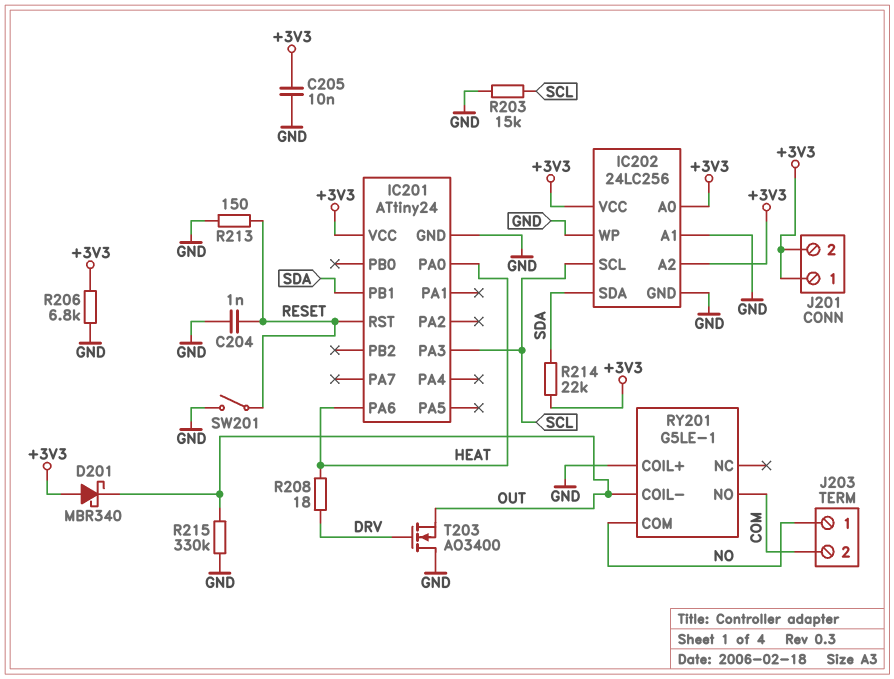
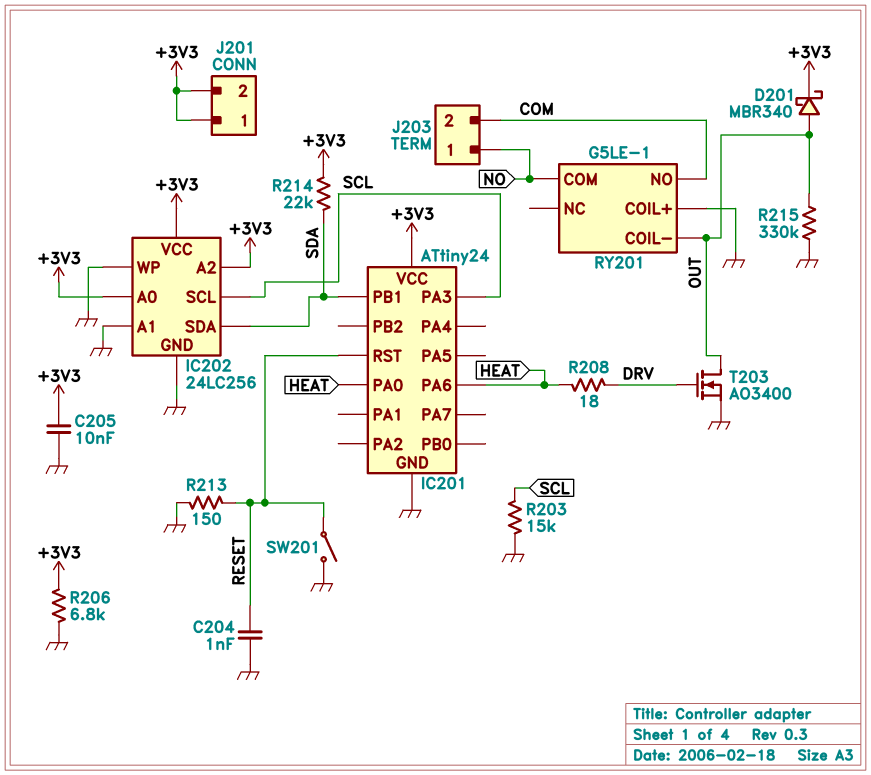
D201: schottky MBR340 (A +3V3, K OUT) -> schottky MBR340 (A OUT, K +3V3)
T203: NMOS AO3400 (G DRV, D GND, S OUT) -> NMOS AO3400 (G DRV, D OUT, S GND)

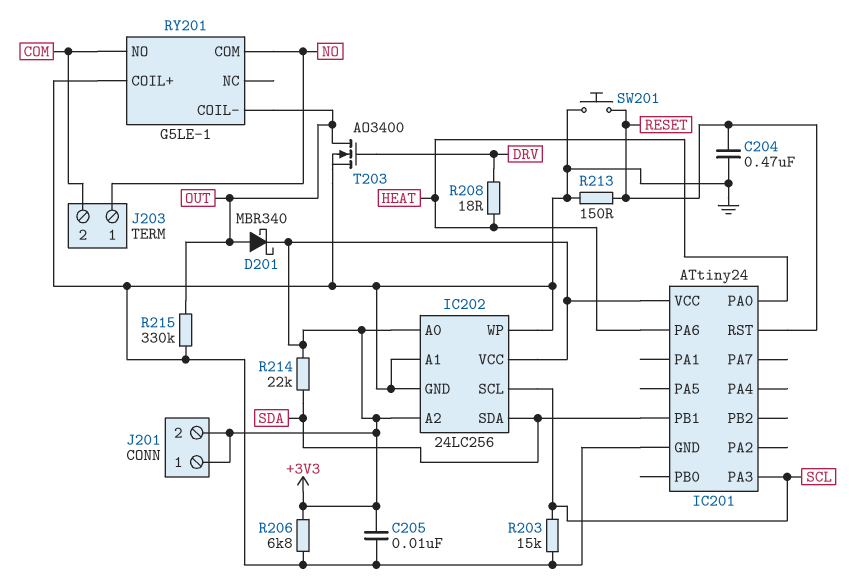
C204: 1nF (GND, RESET) -> 470nF (GND, RESET)
SW201: switch (GND, RESET) -> button (GND, RESET)

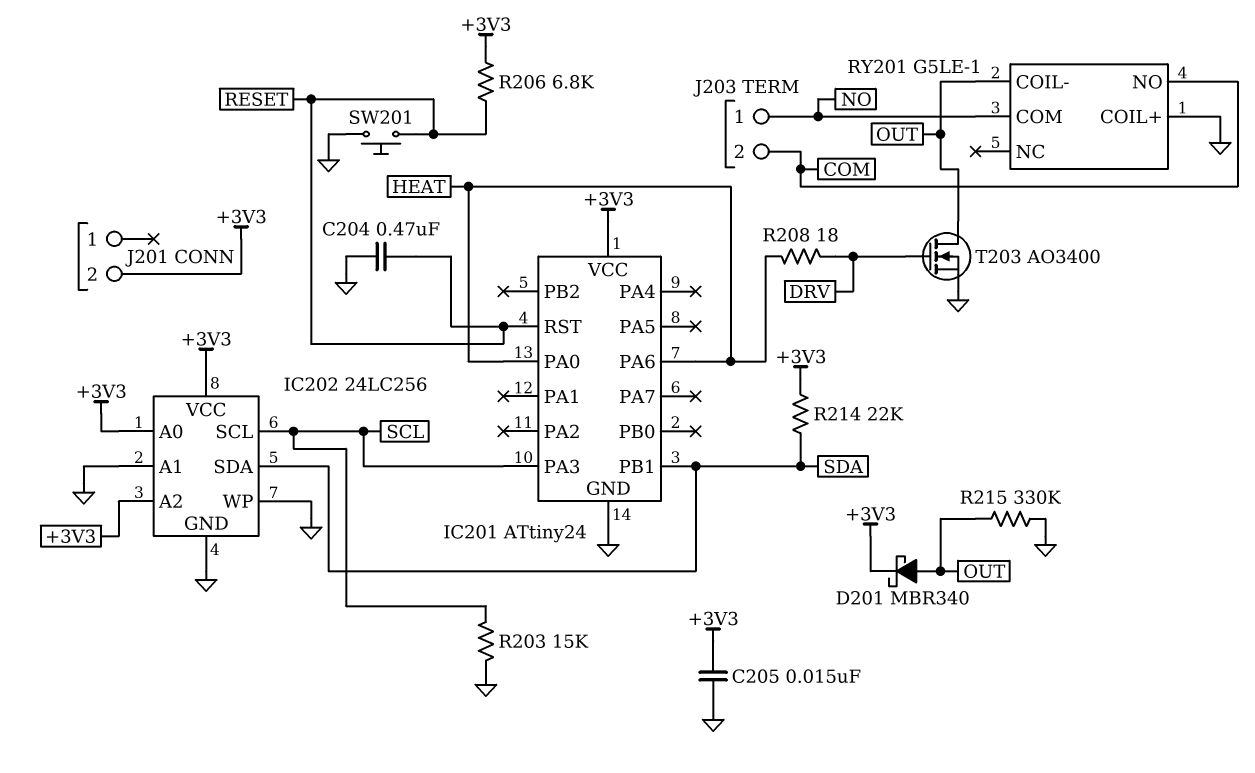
C205: 10nF (+3V3, GND) -> 15nF (+3V3, GND)
J201 pin 1: +3V3 -> none
R206: 6.8k (+3V3, GND) -> 6.8k (+3V3, RESET)
R213: 150 (GND, RESET) -> none

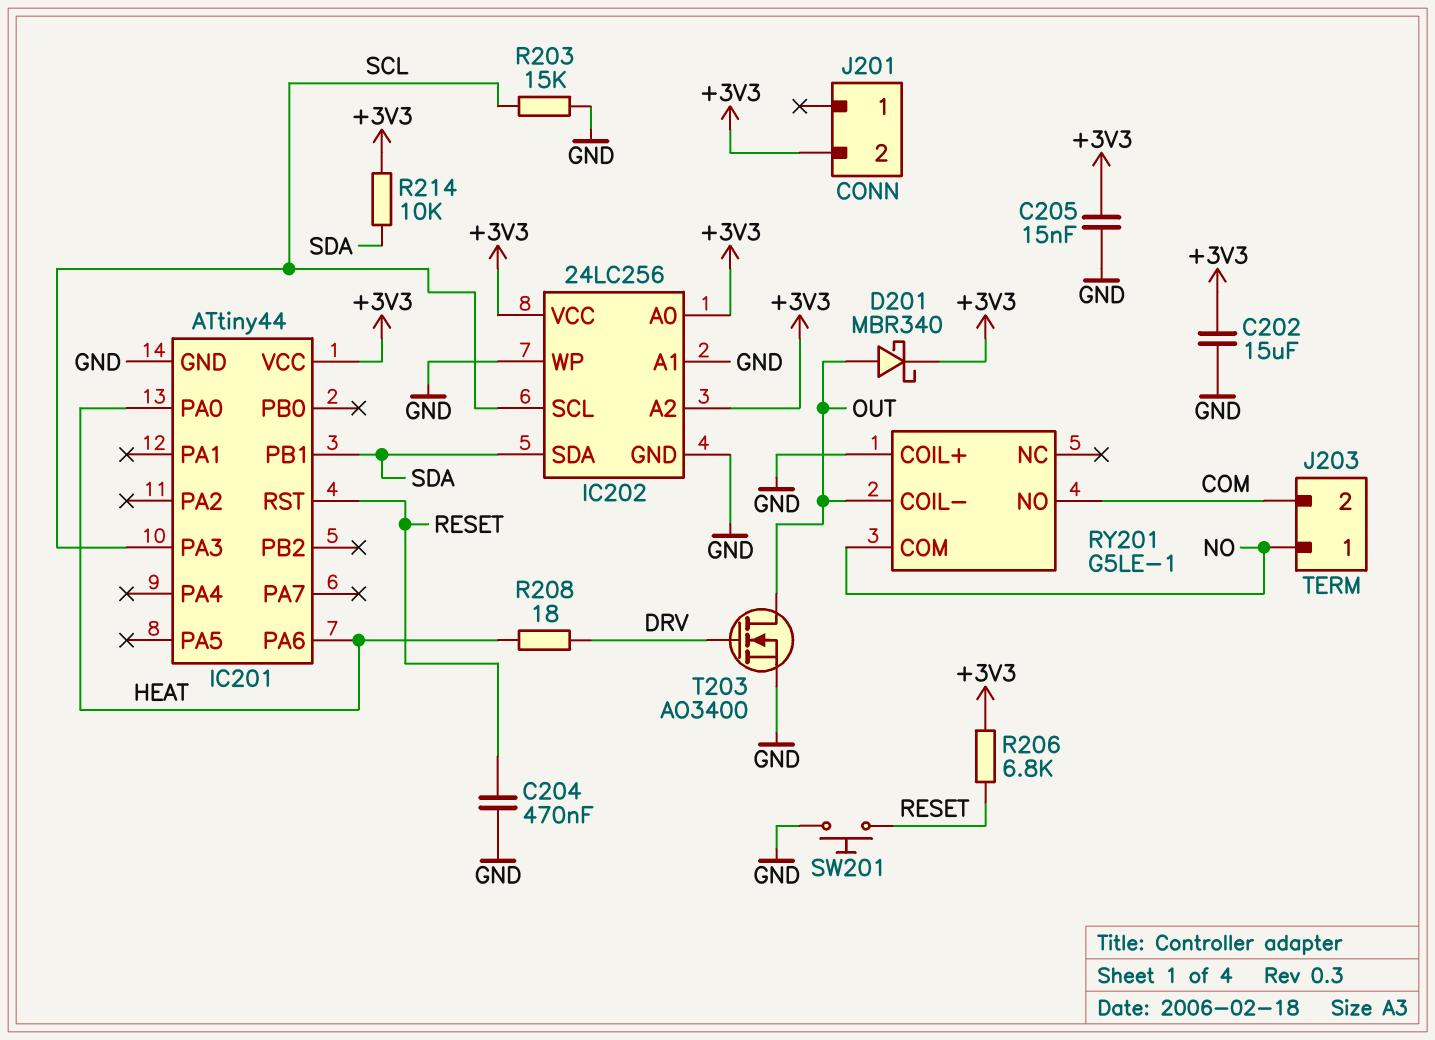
C202: none -> 15uF (+3V3, GND)
IC201: ATtiny24 -> ATtiny44
R214: 22k (+3V3, SDA) -> 10k (+3V3, SDA)
R215: 330k (GND, OUT) -> none

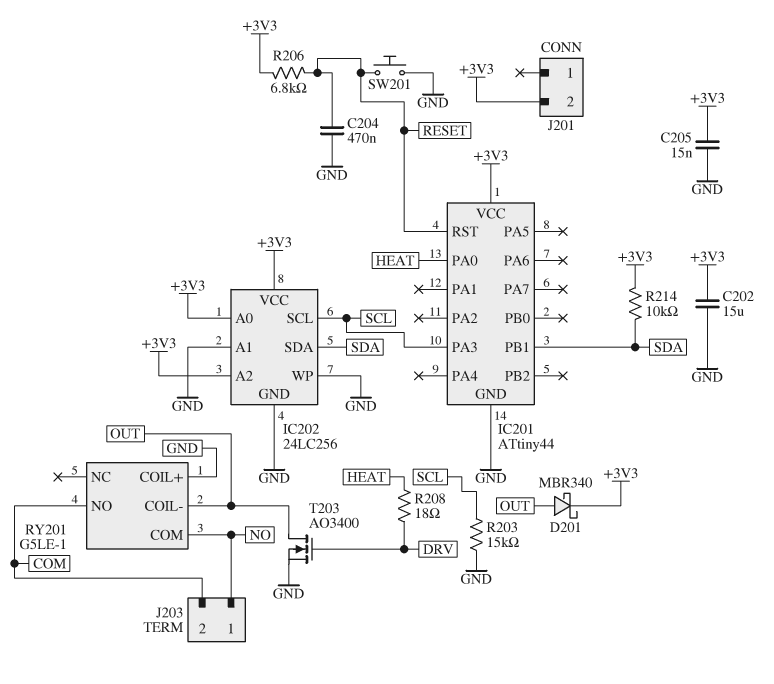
IC201 pin PA6: HEAT -> none

